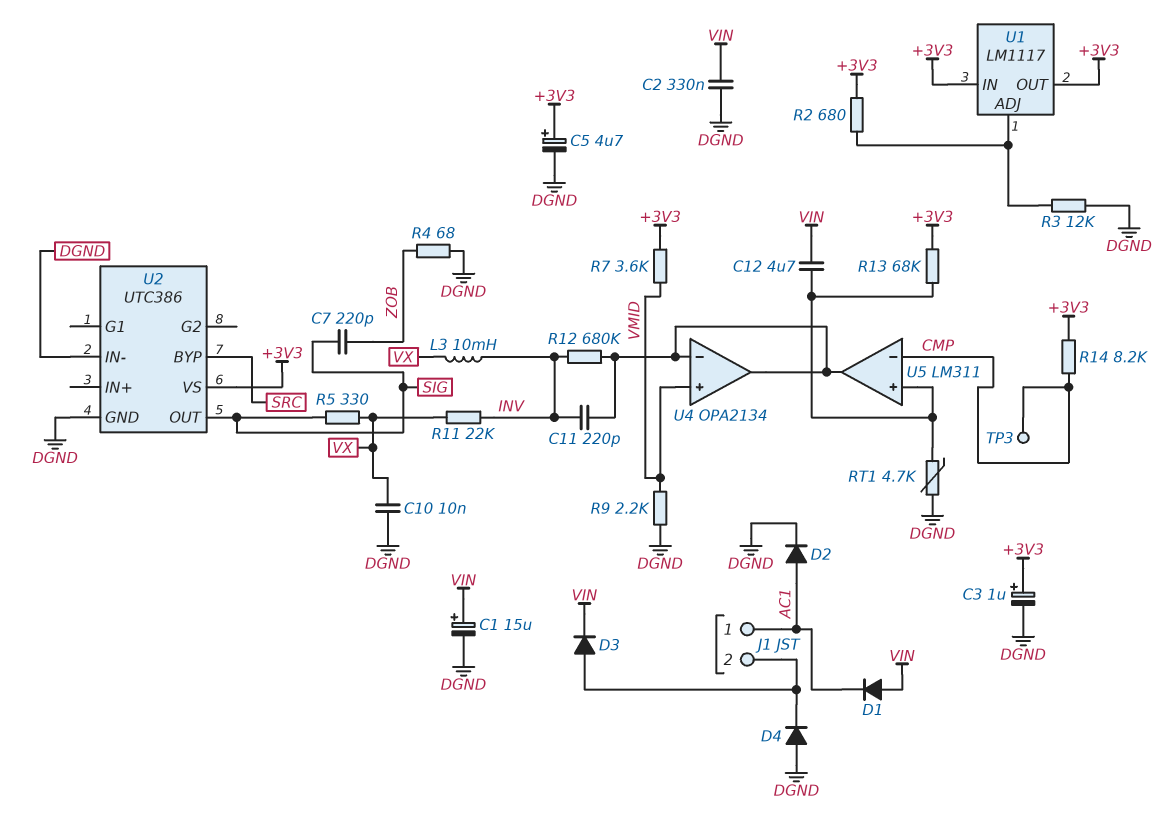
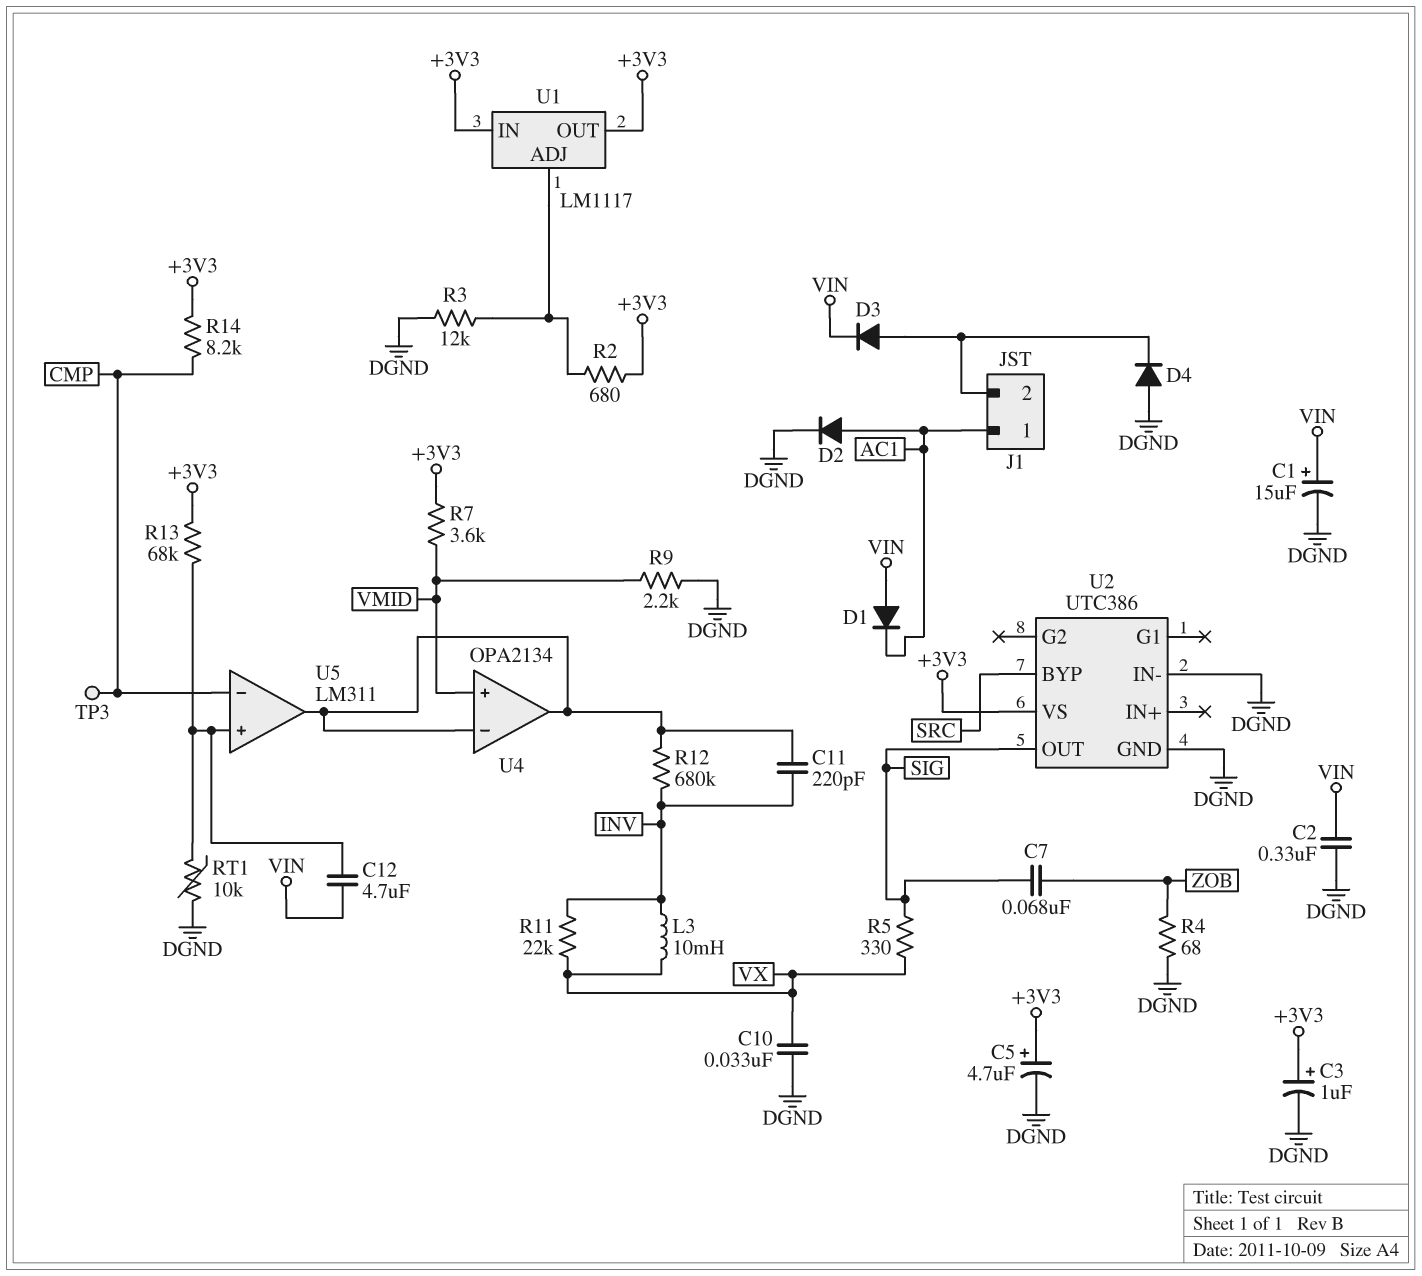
C7: 220pF (SIG, ZOB) -> 68nF (SIG, ZOB)
C10: 10nF (DGND, VX) -> 33nF (DGND, VX)
RT1: 4.7k (DGND, U5/in+) -> 10k (DGND, U5/in+)

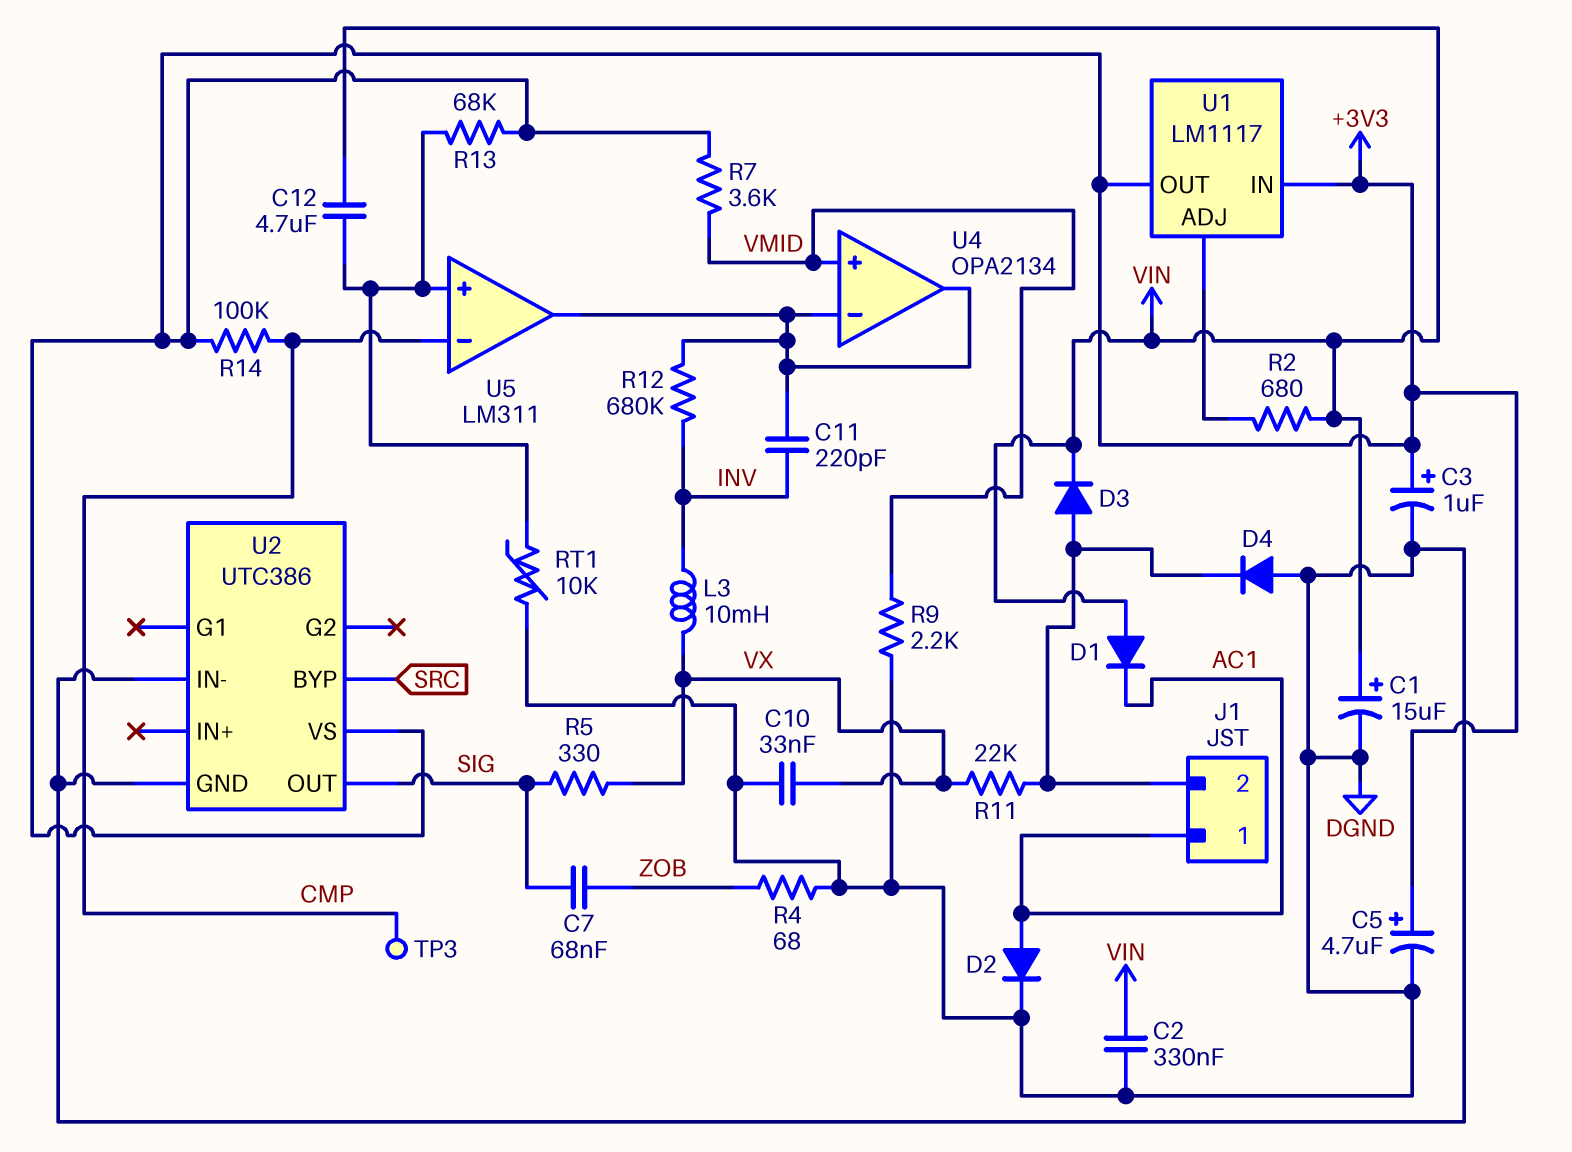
R2: 680 (+3V3, U1/ADJ) -> 680 (U1/ADJ, VIN)
R3: 12k (DGND, U1/ADJ) -> none
R11: 22k (INV, VX) -> 22k (J1/2, VX)
R14: 8.2k (+3V3, CMP) -> 100k (+3V3, CMP)

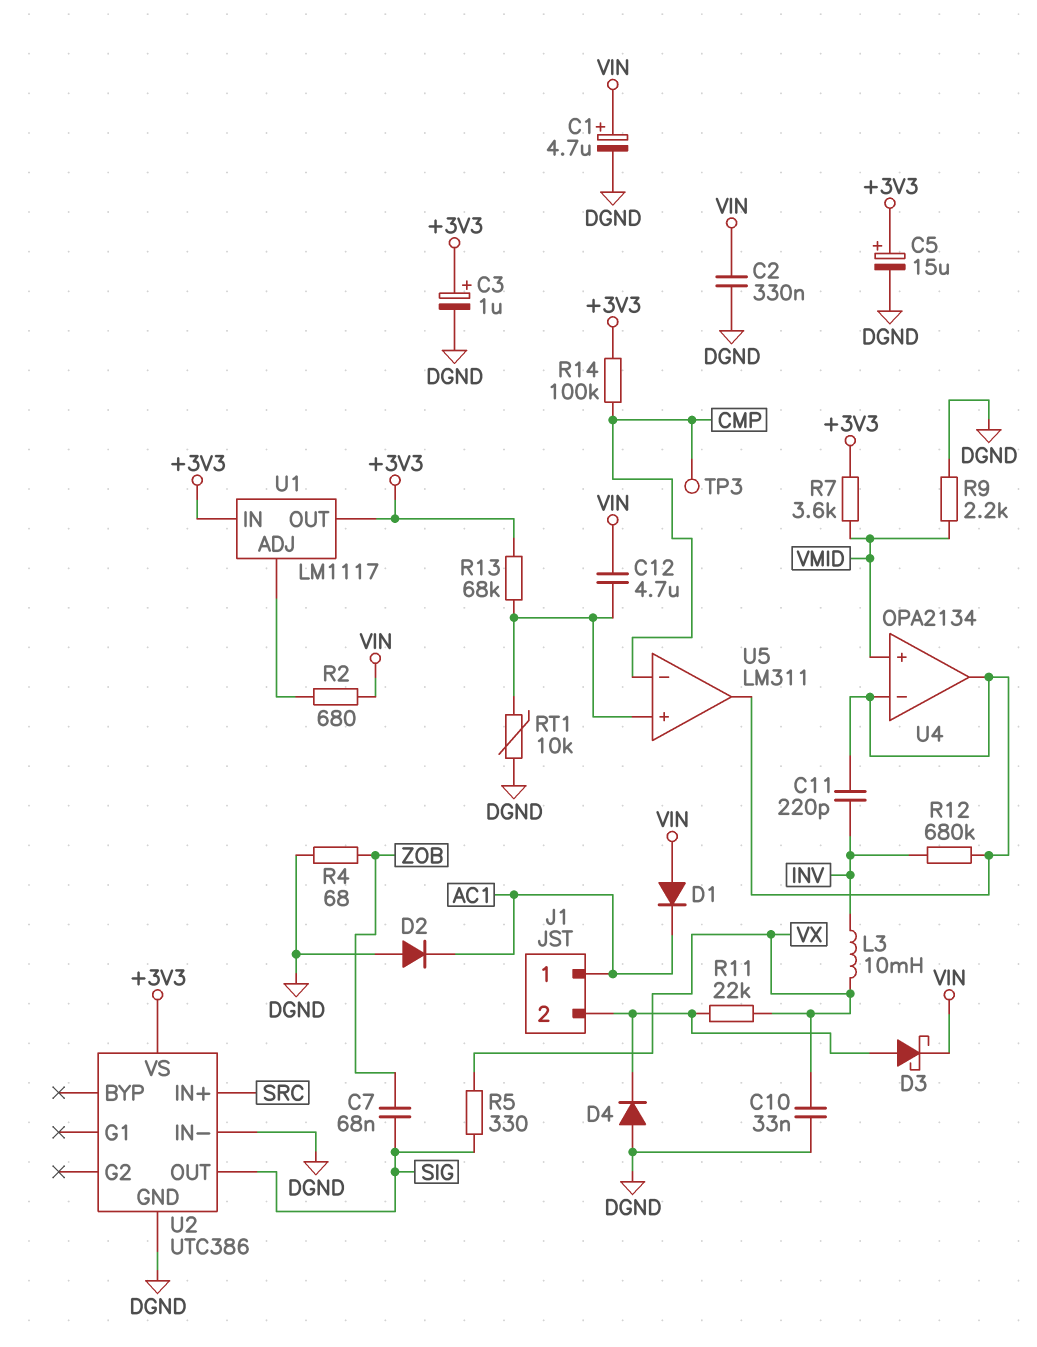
C1: 15uF (plus VIN, minus DGND) -> 4.7uF (plus VIN, minus DGND)
C5: 4.7uF (plus +3V3, minus DGND) -> 15uF (plus +3V3, minus DGND)
D2: diode (A AC1, K DGND) -> diode (A DGND, K AC1)
D3: diode (A J1/2, K VIN) -> schottky (A J1/2, K VIN)
U2 pin BYP: SRC -> none
U2 pin IN+: none -> SRC

